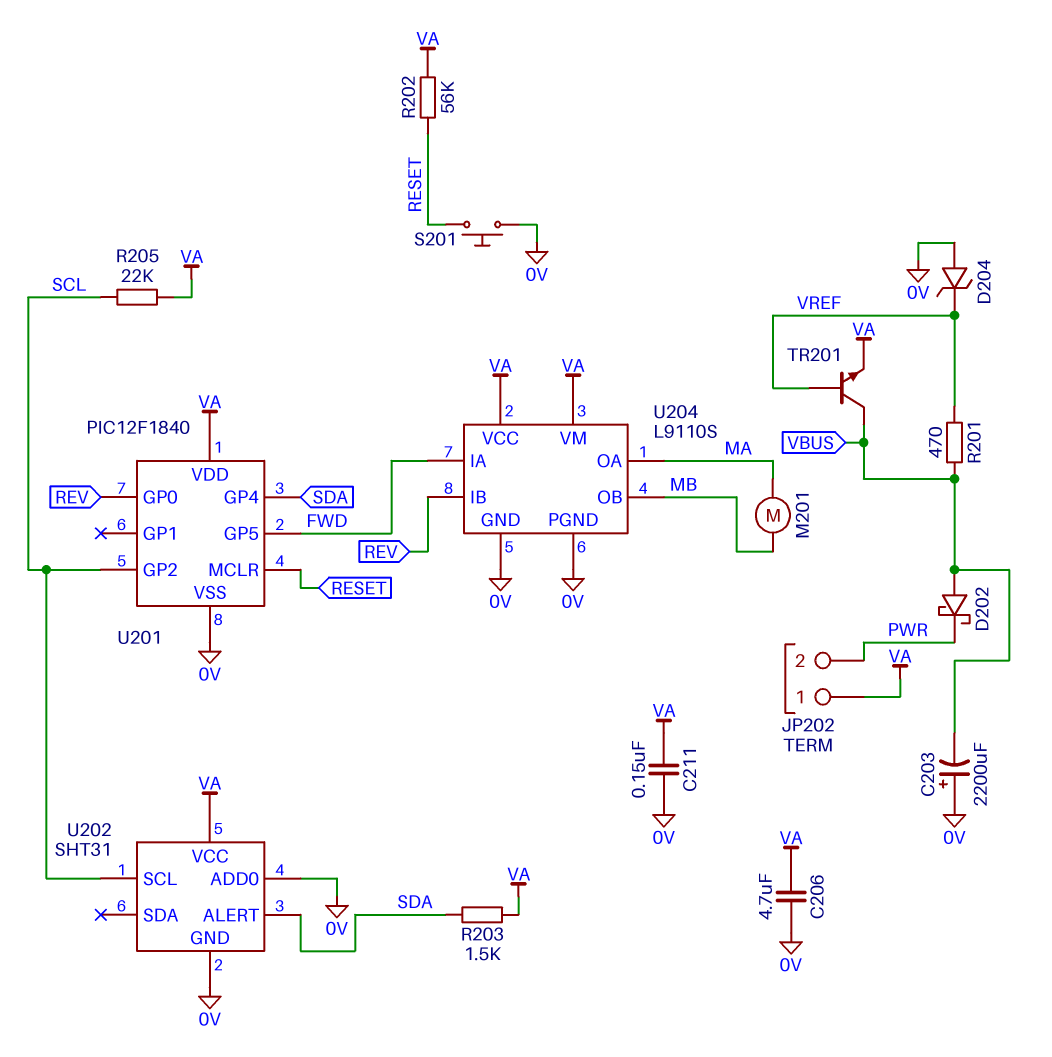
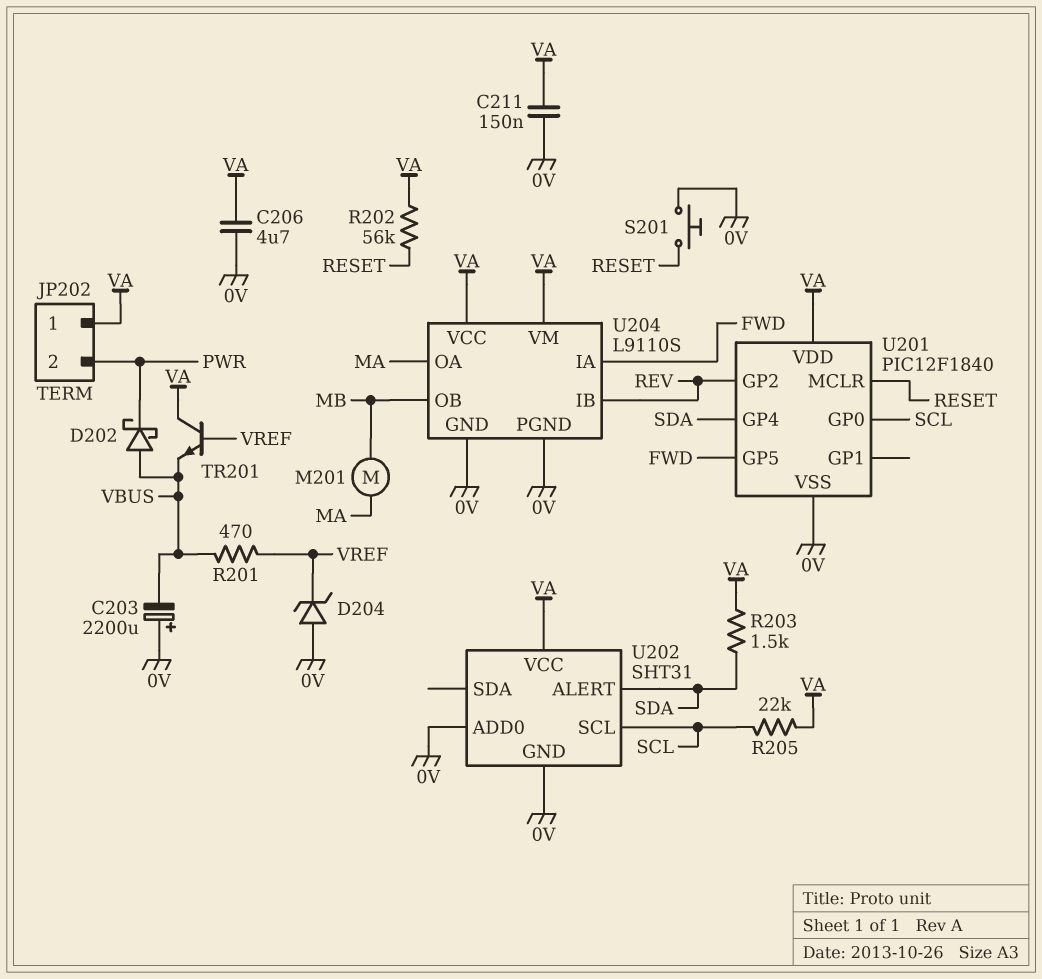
TR201: NPN (B VREF, C VBUS, E VA) -> NPN (B VREF, C VA, E VBUS)
U201 pin GP0: REV -> SCL
U201 pin GP2: SCL -> REV

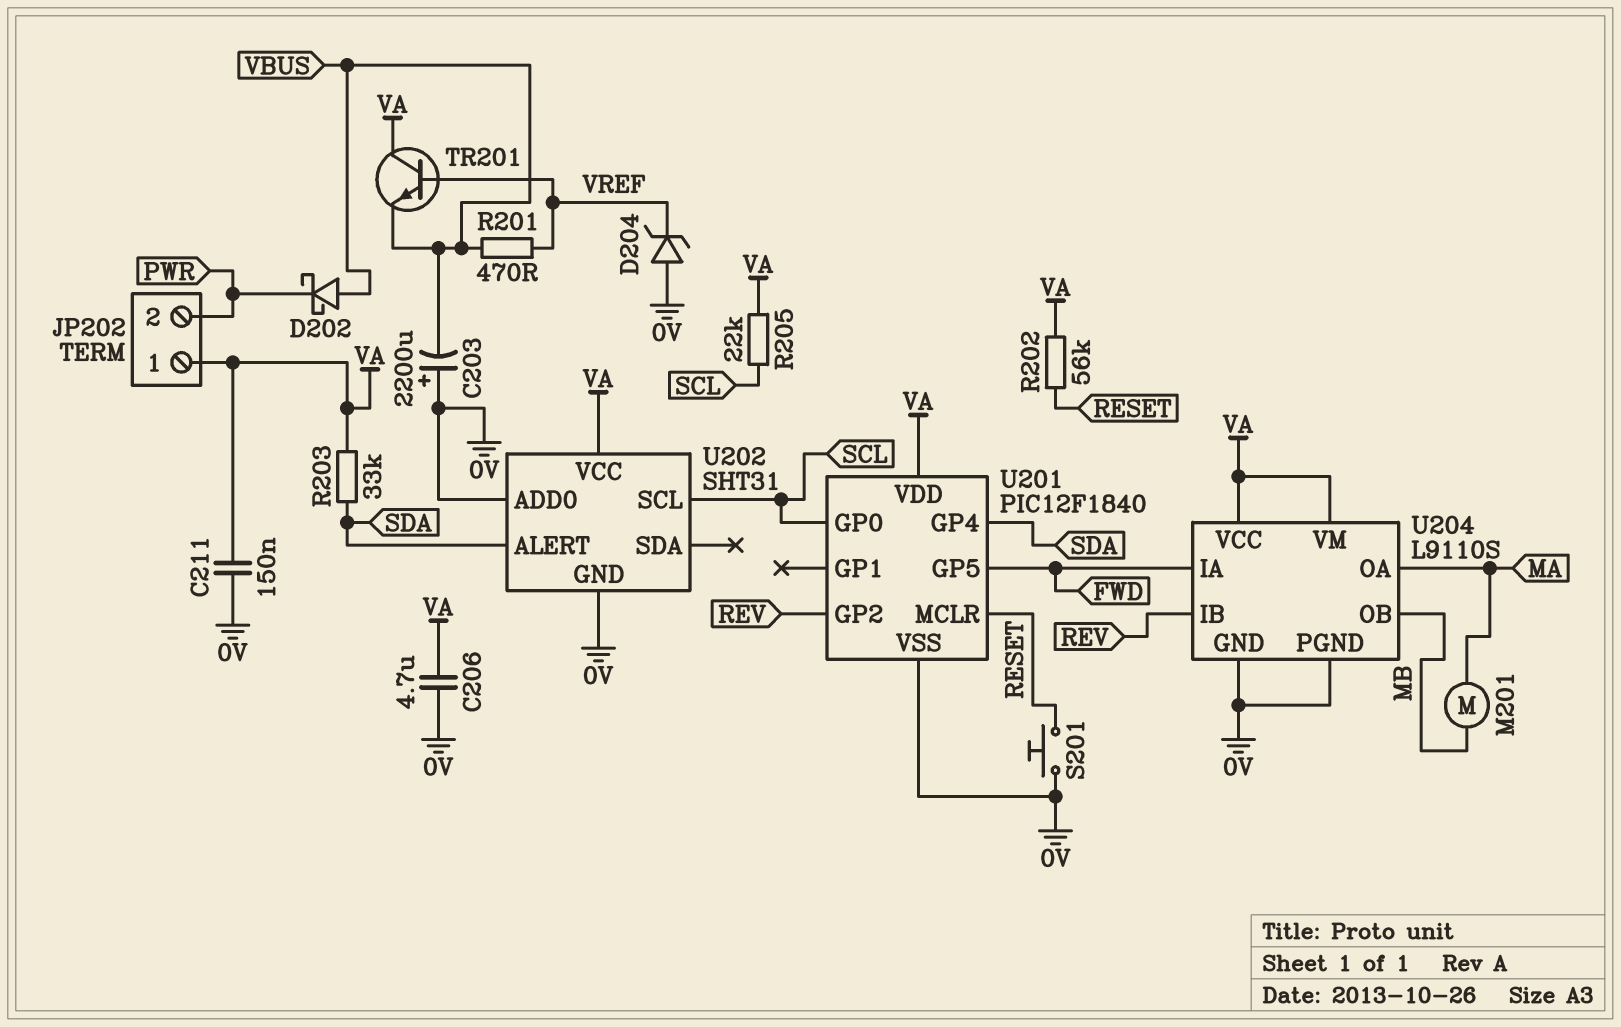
R203: 1.5k (SDA, VA) -> 33k (SDA, VA)

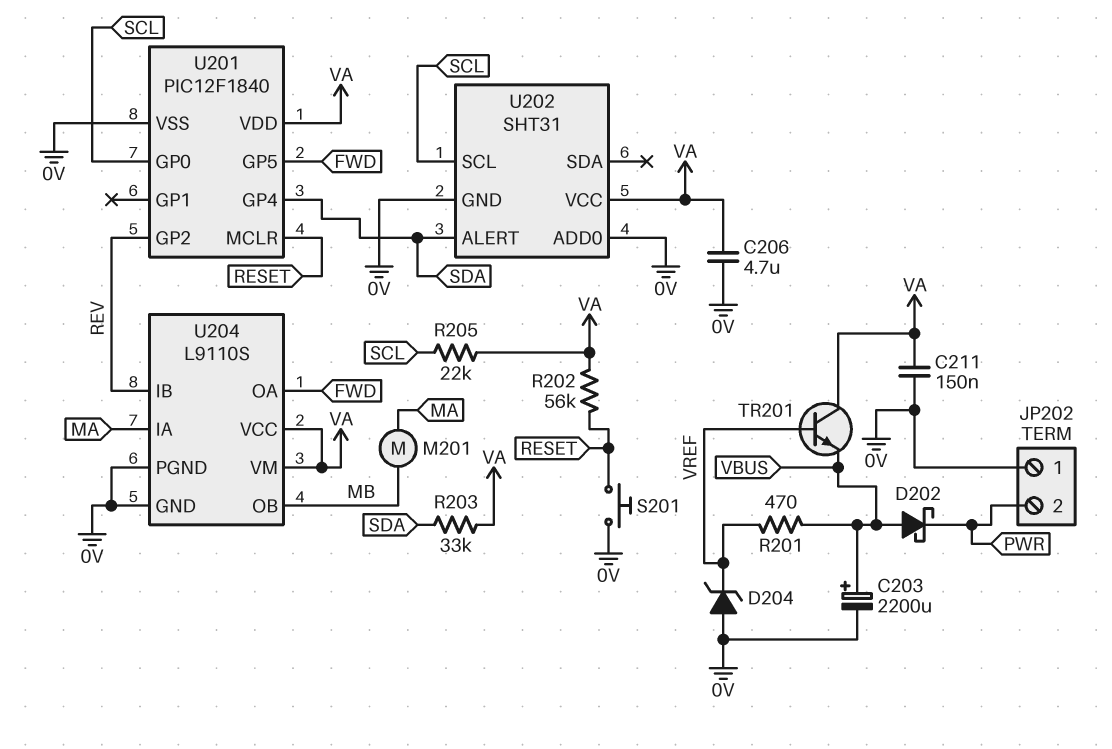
C203: 2200uF (plus 0V, minus VBUS) -> 2200uF (plus VBUS, minus 0V)
JP202 pin 1: VA -> 0V
U204 pin IA: FWD -> MA
U204 pin OA: MA -> FWD

